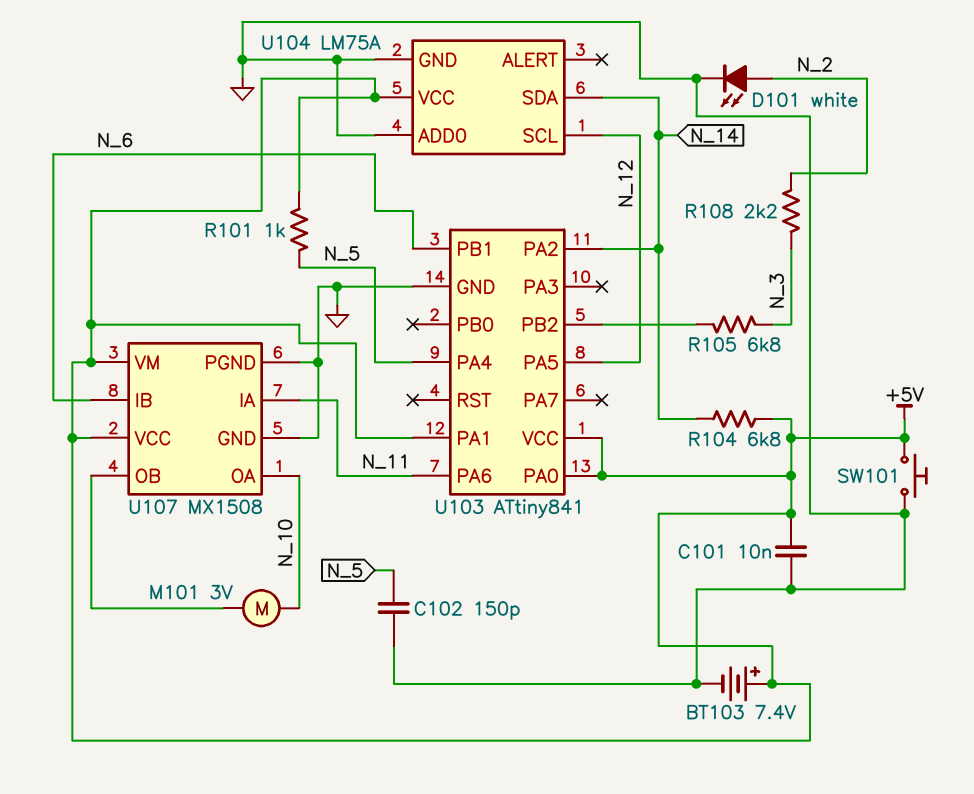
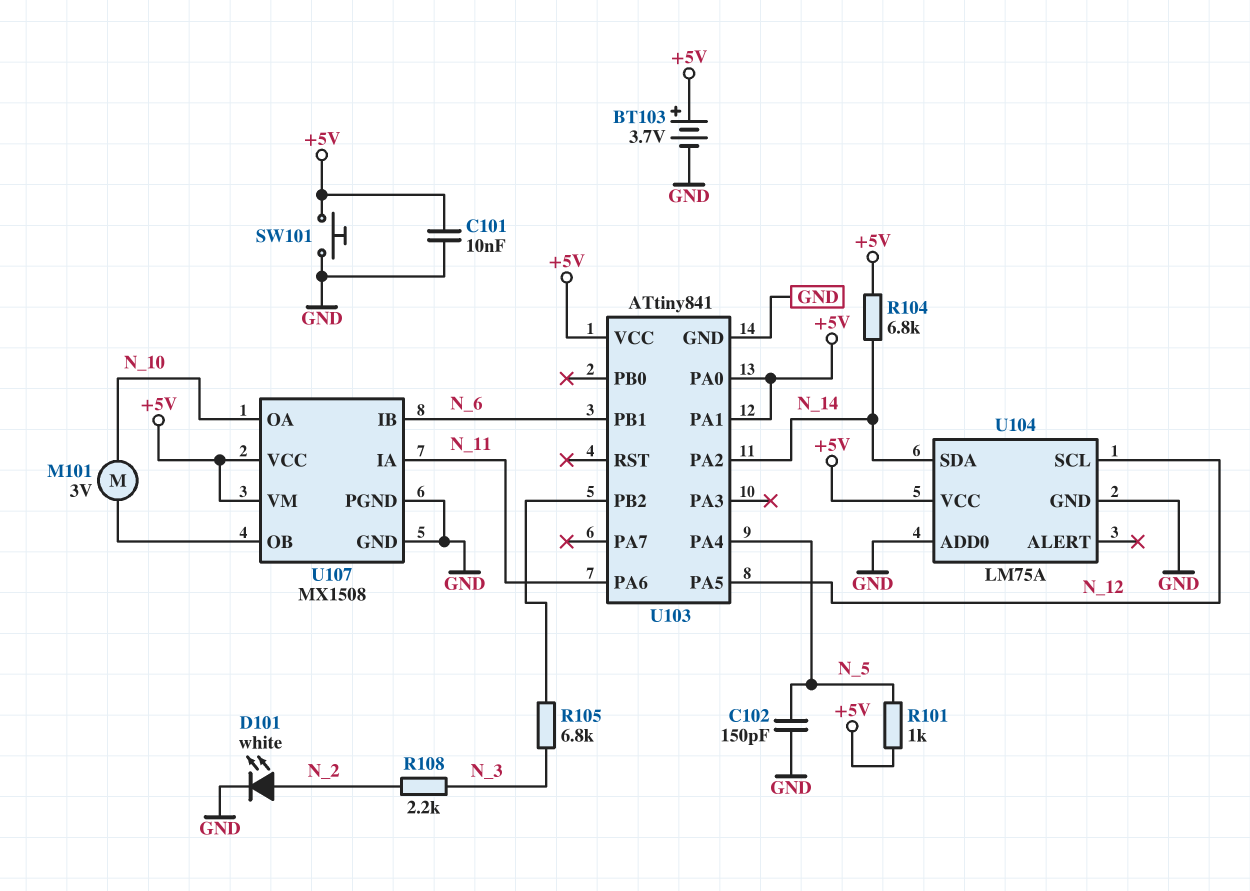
BT103: 7.4V (plus +5V, minus GND) -> 3.7V (plus +5V, minus GND)

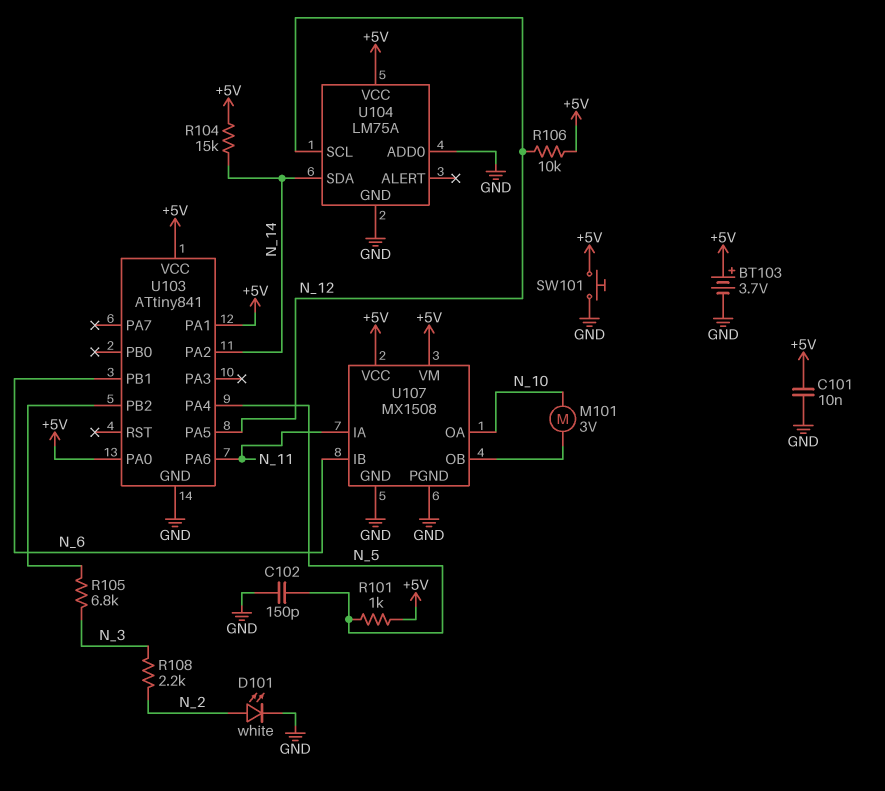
R104: 6.8k (+5V, N_14) -> 15k (+5V, N_14)
R106: none -> 10k (+5V, N_12)

